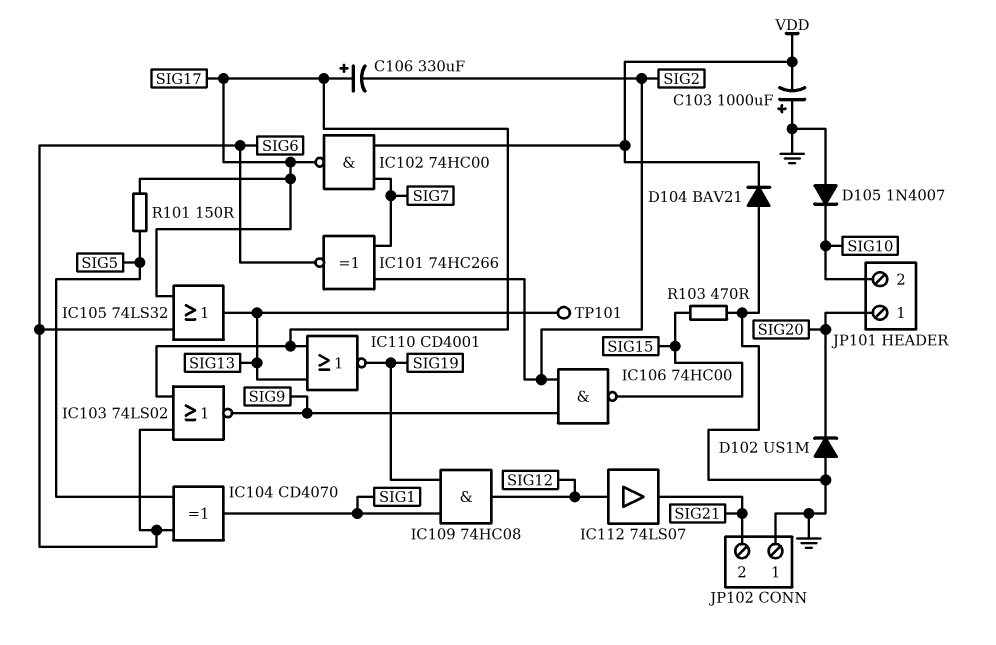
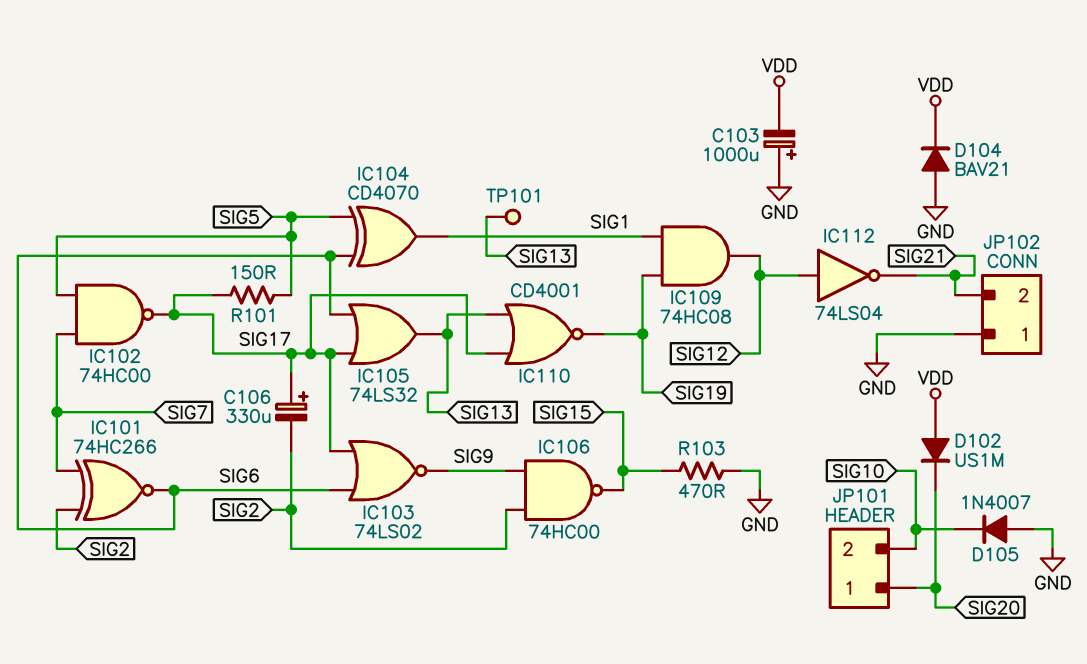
D102: diode US1M (A GND, K SIG20) -> diode US1M (A VDD, K SIG20)
IC102: NAND 74HC00 (in SIG7, in VDD, out SIG17) -> NAND 74HC00 (in SIG5, in SIG7, out SIG17)
IC112: buffer 74LS07 (in SIG12, out SIG21) -> NOT 74LS04 (in SIG12, out SIG21)

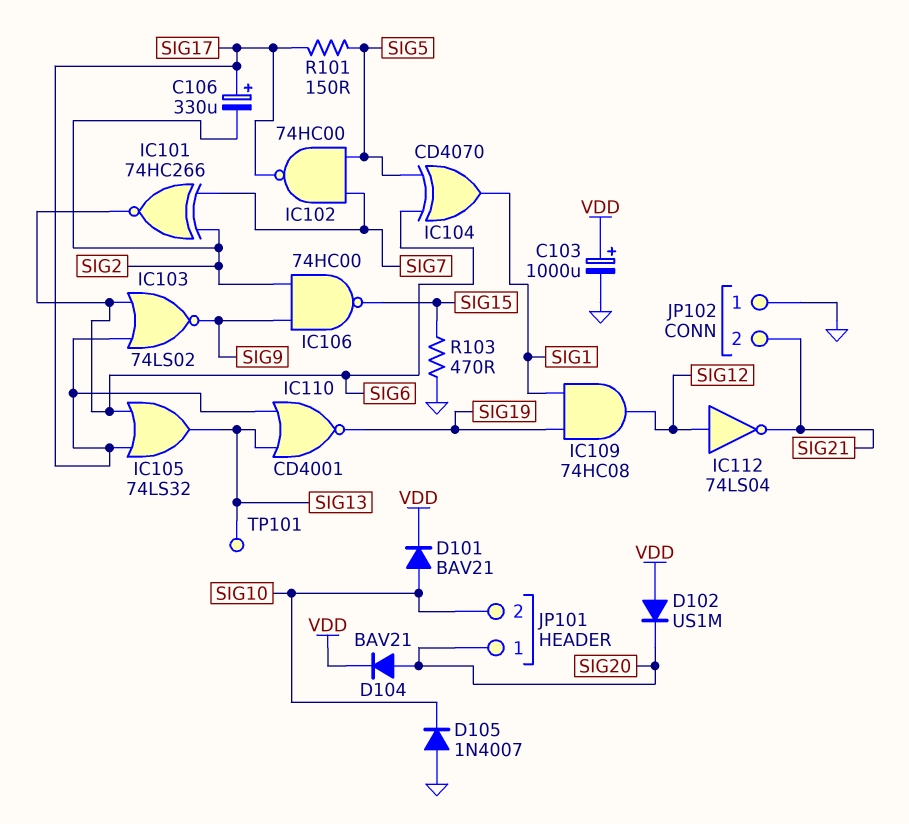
C103: 1000uF (plus GND, minus VDD) -> 1000uF (plus VDD, minus GND)
D101: none -> diode BAV21 (A SIG10, K VDD)
D104: diode BAV21 (A GND, K VDD) -> diode BAV21 (A SIG20, K VDD)

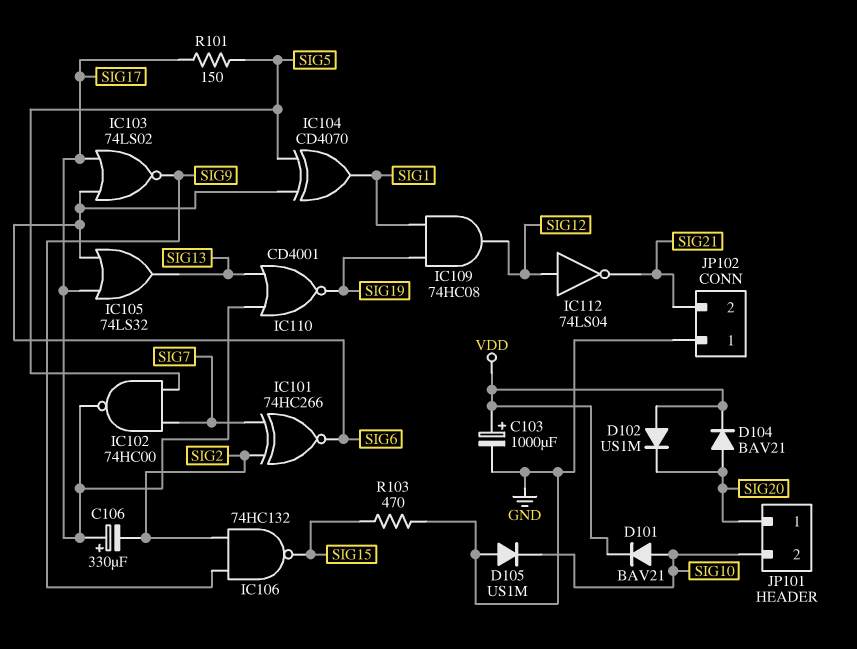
D105: diode 1N4007 (A GND, K SIG10) -> diode US1M (A GND, K SIG10)
IC106: NAND 74HC00 (in SIG2, in SIG9, out SIG15) -> NAND 74HC132 (in SIG2, in SIG9, out SIG15)
TP101: test point (SIG13) -> none

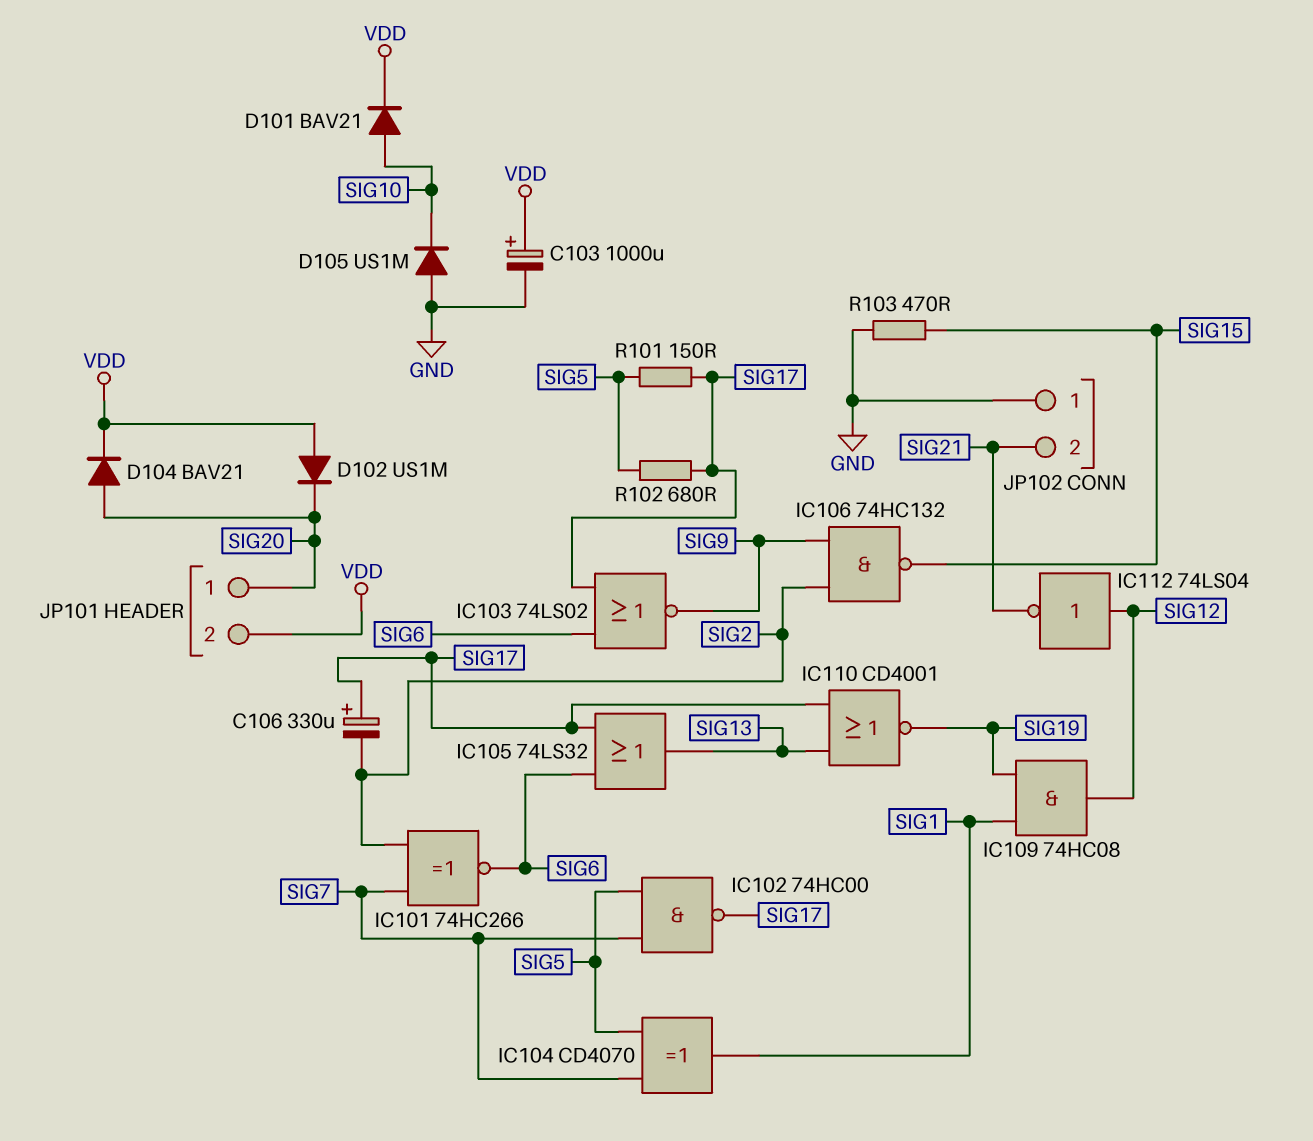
IC104: XOR CD4070 (in SIG5, in SIG6, out SIG1) -> XOR CD4070 (in SIG5, in SIG7, out SIG1)
JP101 pin 2: SIG10 -> VDD
R102: none -> 680 (SIG5, SIG17)

